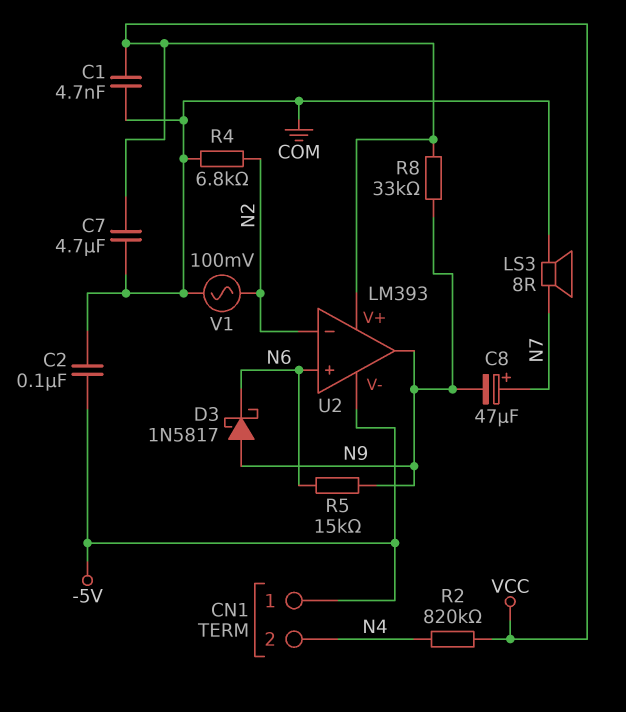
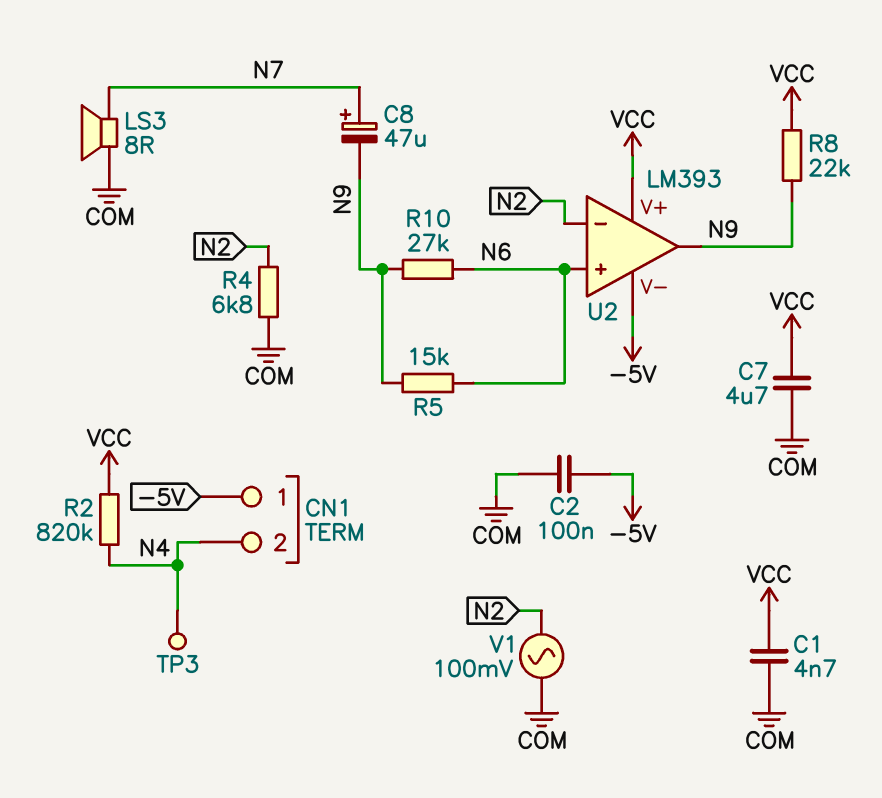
D3: schottky 1N5817 (A N9, K N6) -> none
R8: 33k (N9, VCC) -> 22k (N9, VCC)
R10: none -> 27k (N6, N9)
TP3: none -> test point (N4)

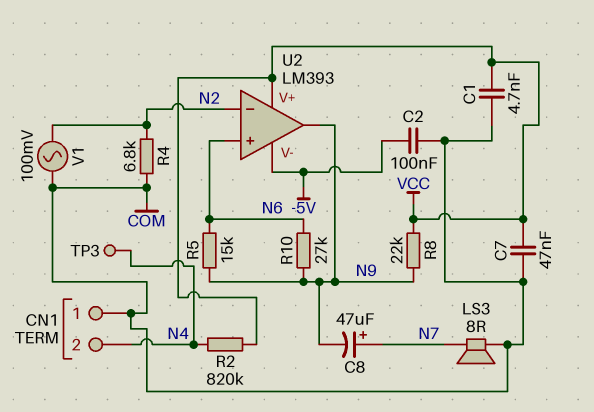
C7: 4.7uF (COM, VCC) -> 47nF (COM, VCC)
CN1 pin 1: -5V -> COM

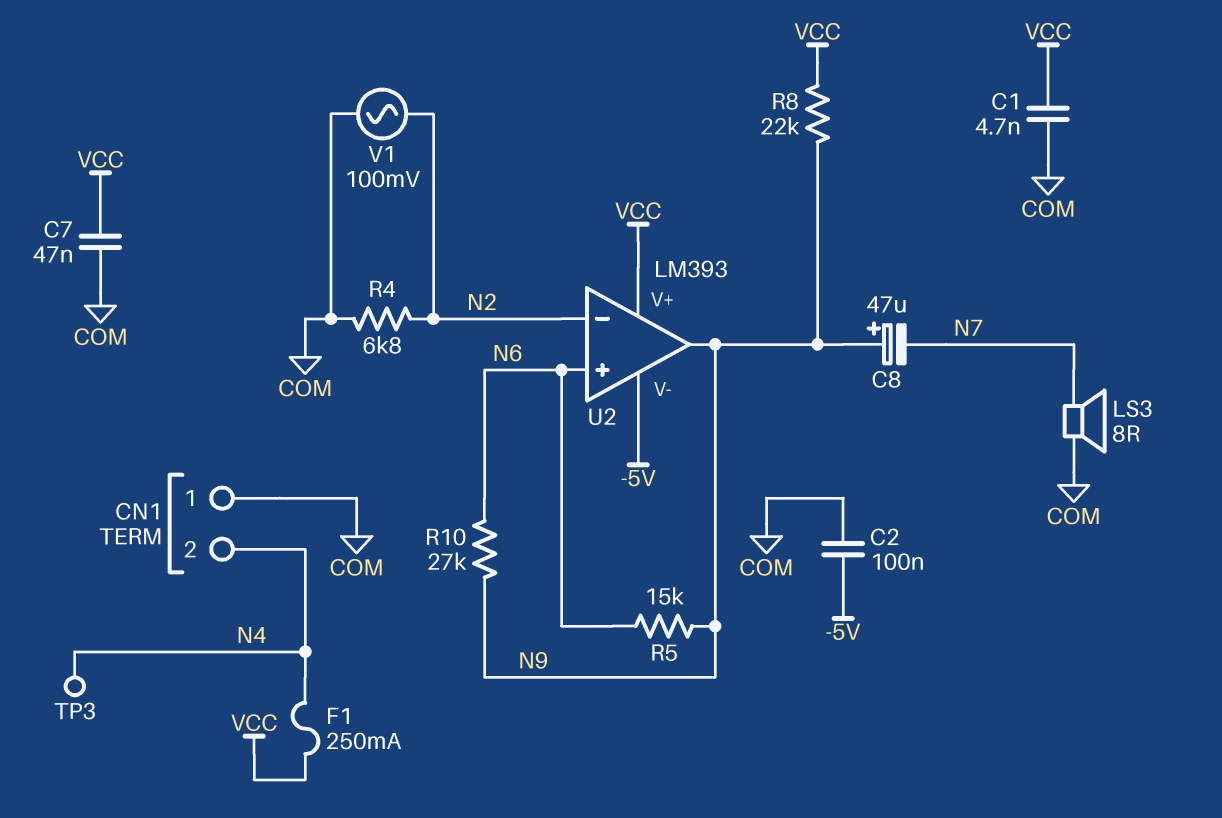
C8: 47uF (plus N7, minus N9) -> 47uF (plus N9, minus N7)
F1: none -> 250mA (N4, VCC)
R2: 820k (N4, VCC) -> none

